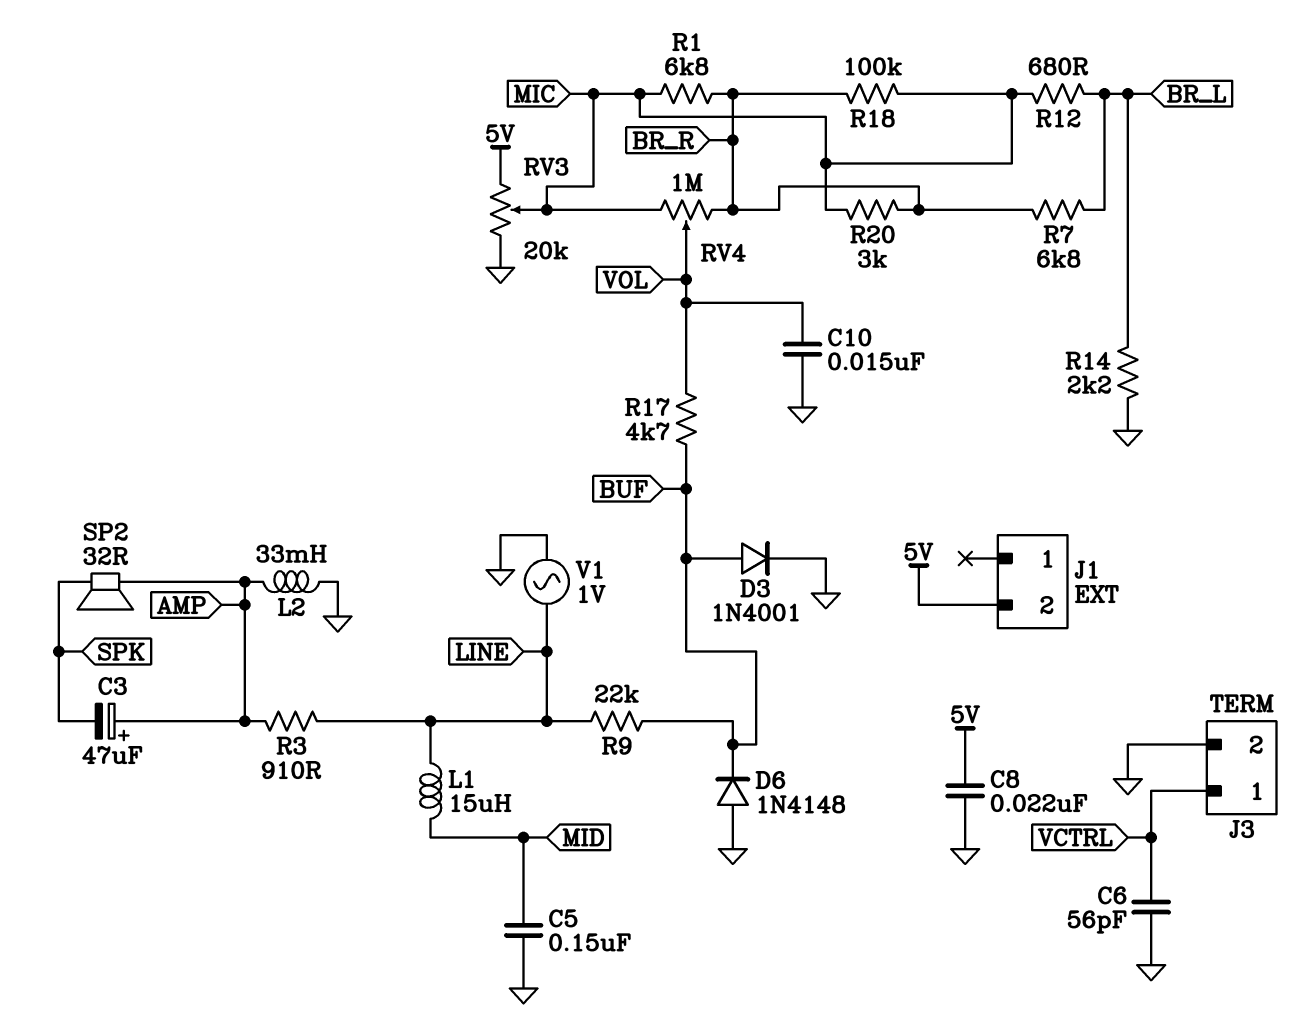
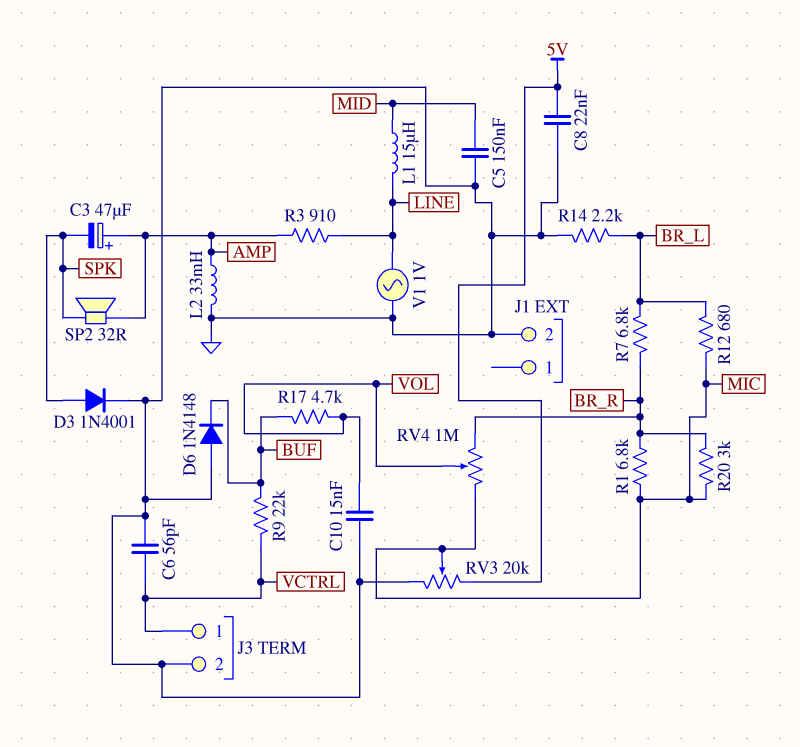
D3: diode 1N4001 (A BUF, K GND) -> diode 1N4001 (A SPK, K GND)
J1 pin 2: 5V -> GND
R9: 22k (BUF, LINE) -> 22k (BUF, VCTRL)
R18: 100k (BR_R, MIC) -> none

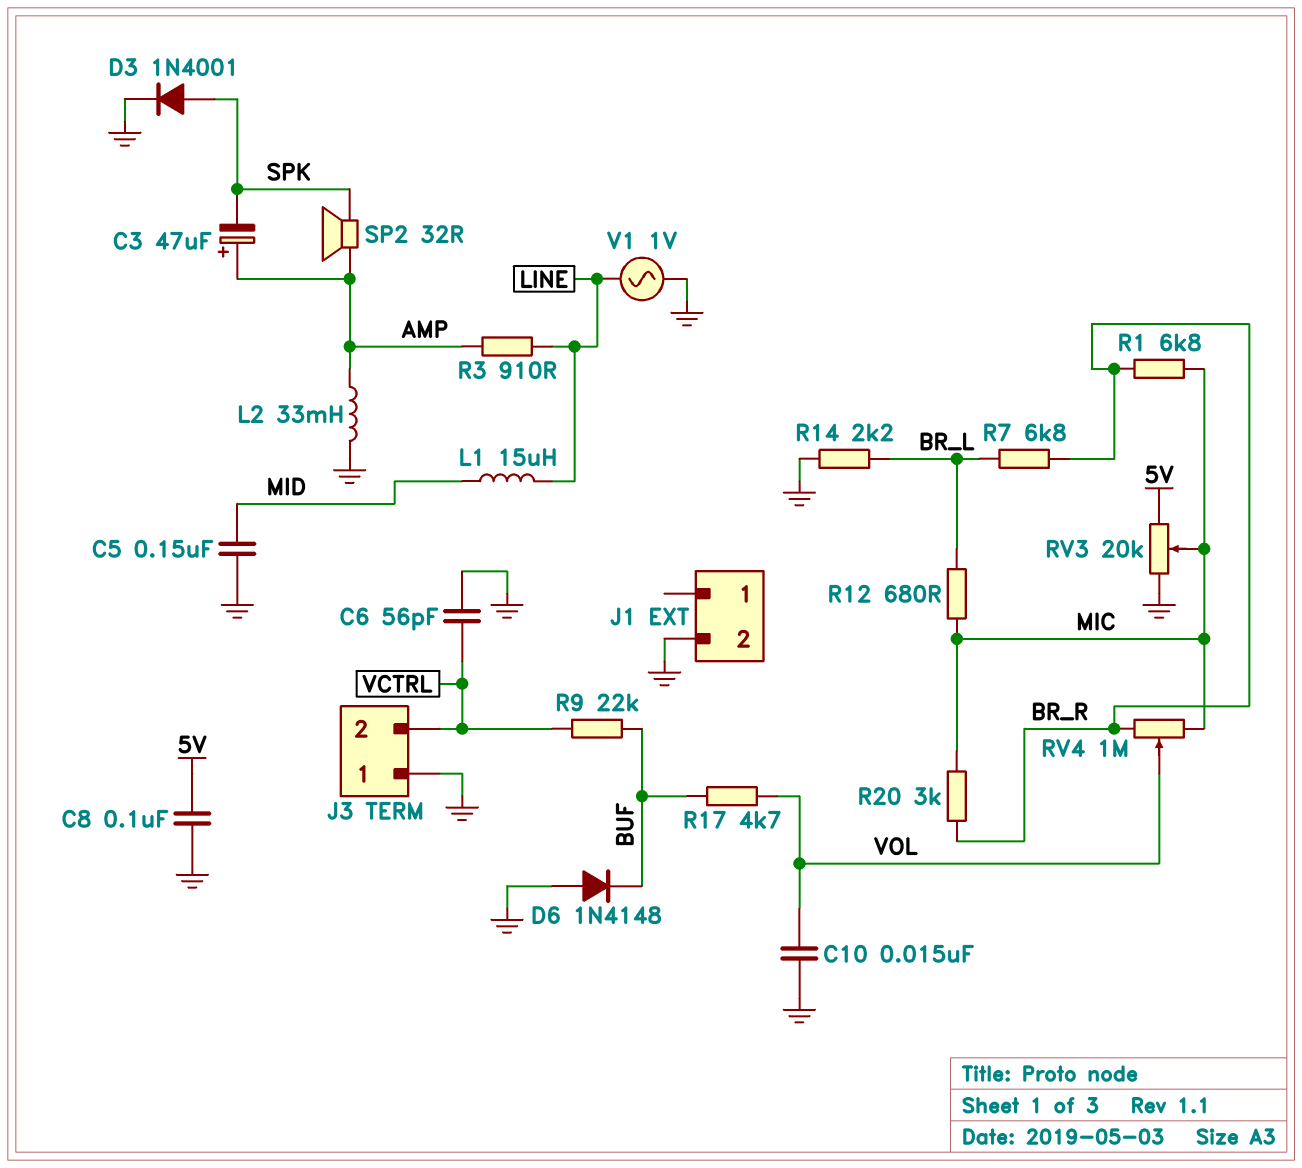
C8: 22nF (5V, GND) -> 100nF (5V, GND)
J3 pin 1: VCTRL -> GND
J3 pin 2: GND -> VCTRL

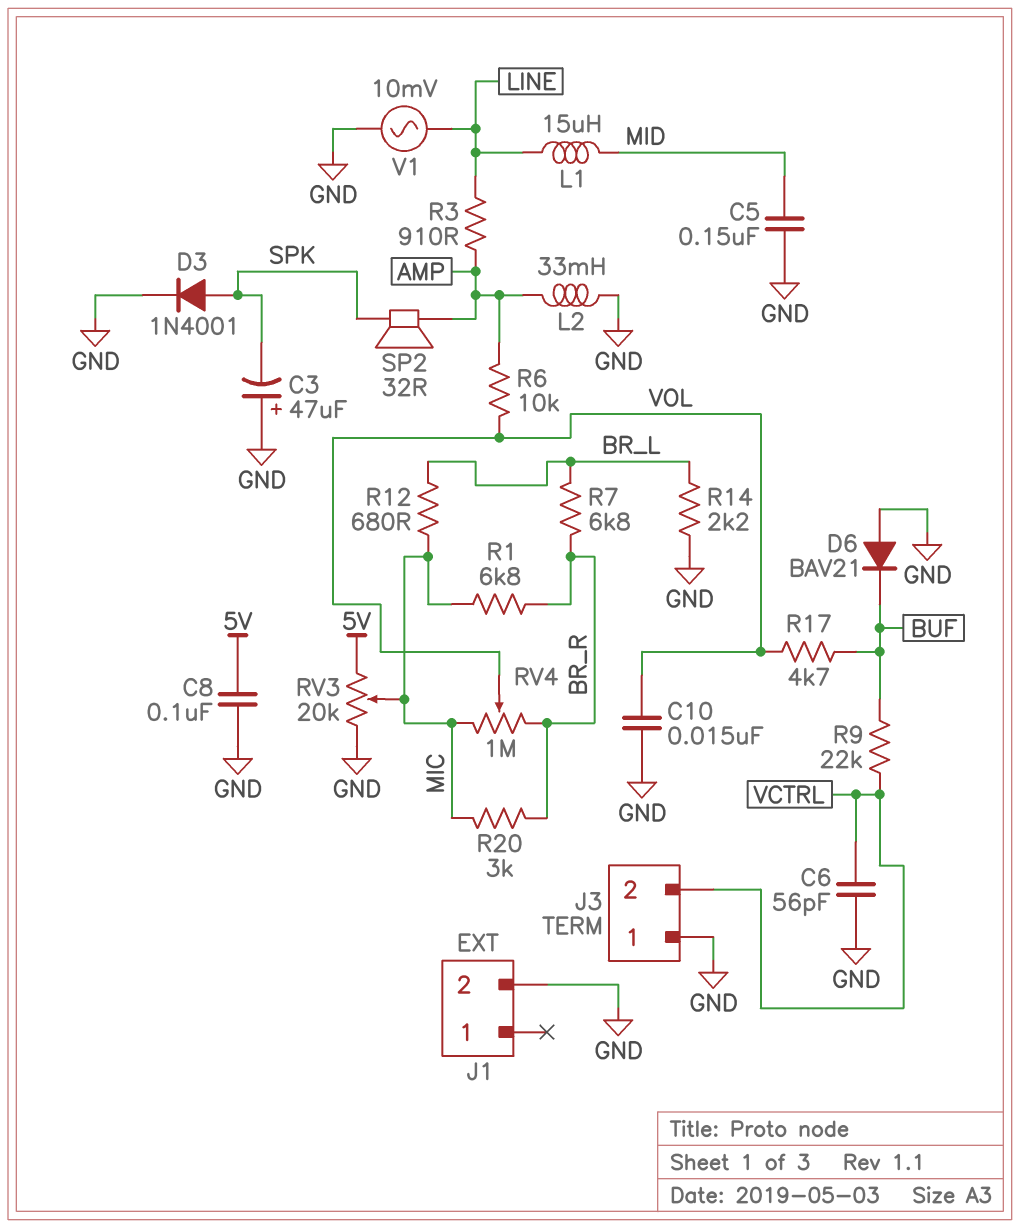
C3: 47uF (plus AMP, minus SPK) -> 47uF (plus GND, minus SPK)
D6: diode 1N4148 (A GND, K BUF) -> diode BAV21 (A GND, K BUF)
R6: none -> 10k (AMP, VOL)
V1: AC 1V (GND, LINE) -> AC 10mV (GND, LINE)

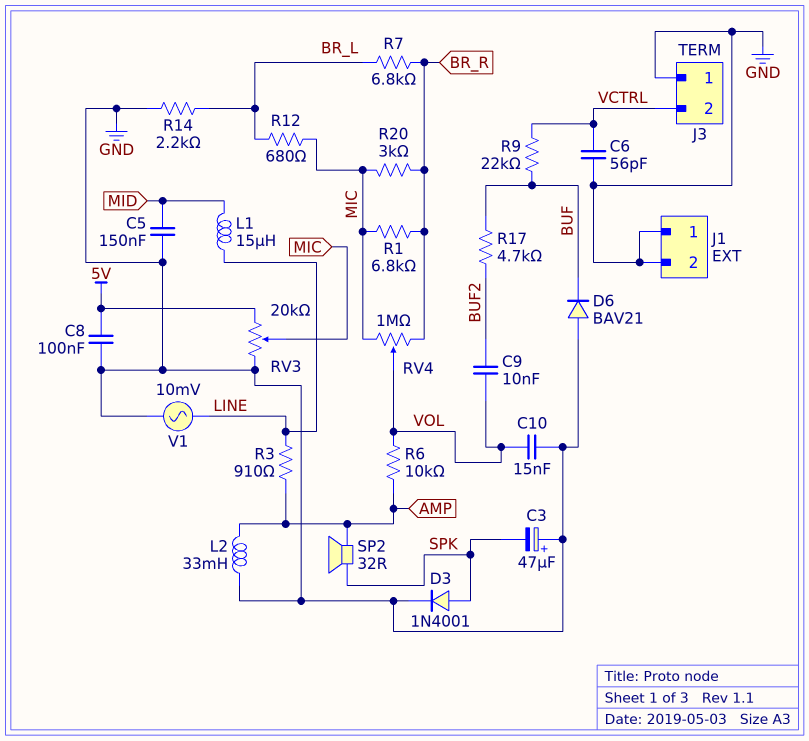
C9: none -> 10nF (BUF2, VOL)
J1 pin 1: none -> GND
R17: 4.7k (BUF, VOL) -> 4.7k (BUF, BUF2)

